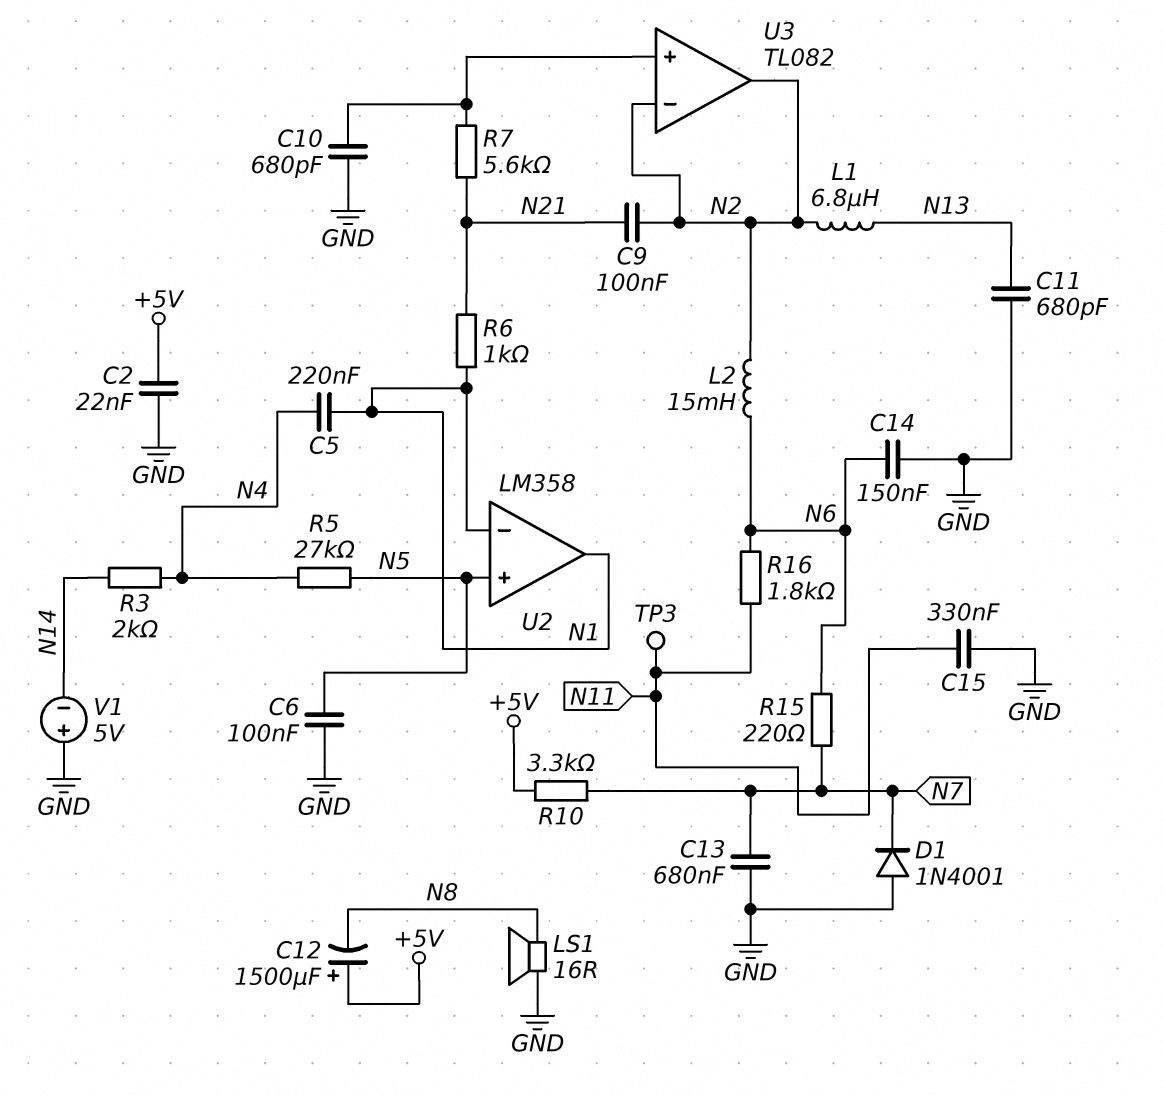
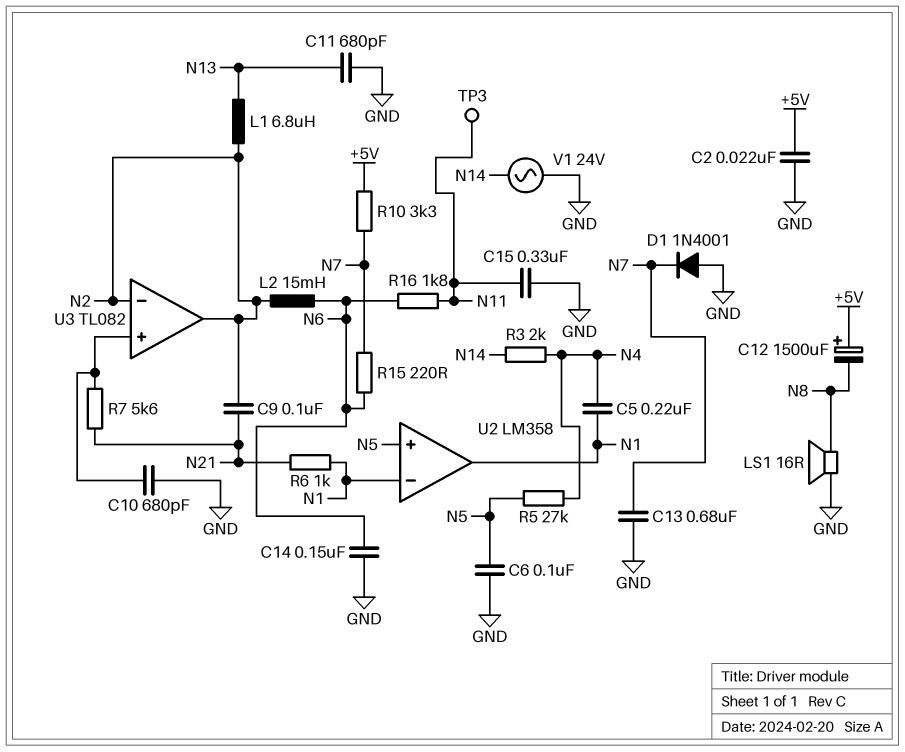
V1: 5V (plus GND, minus N14) -> AC 24V (GND, N14)

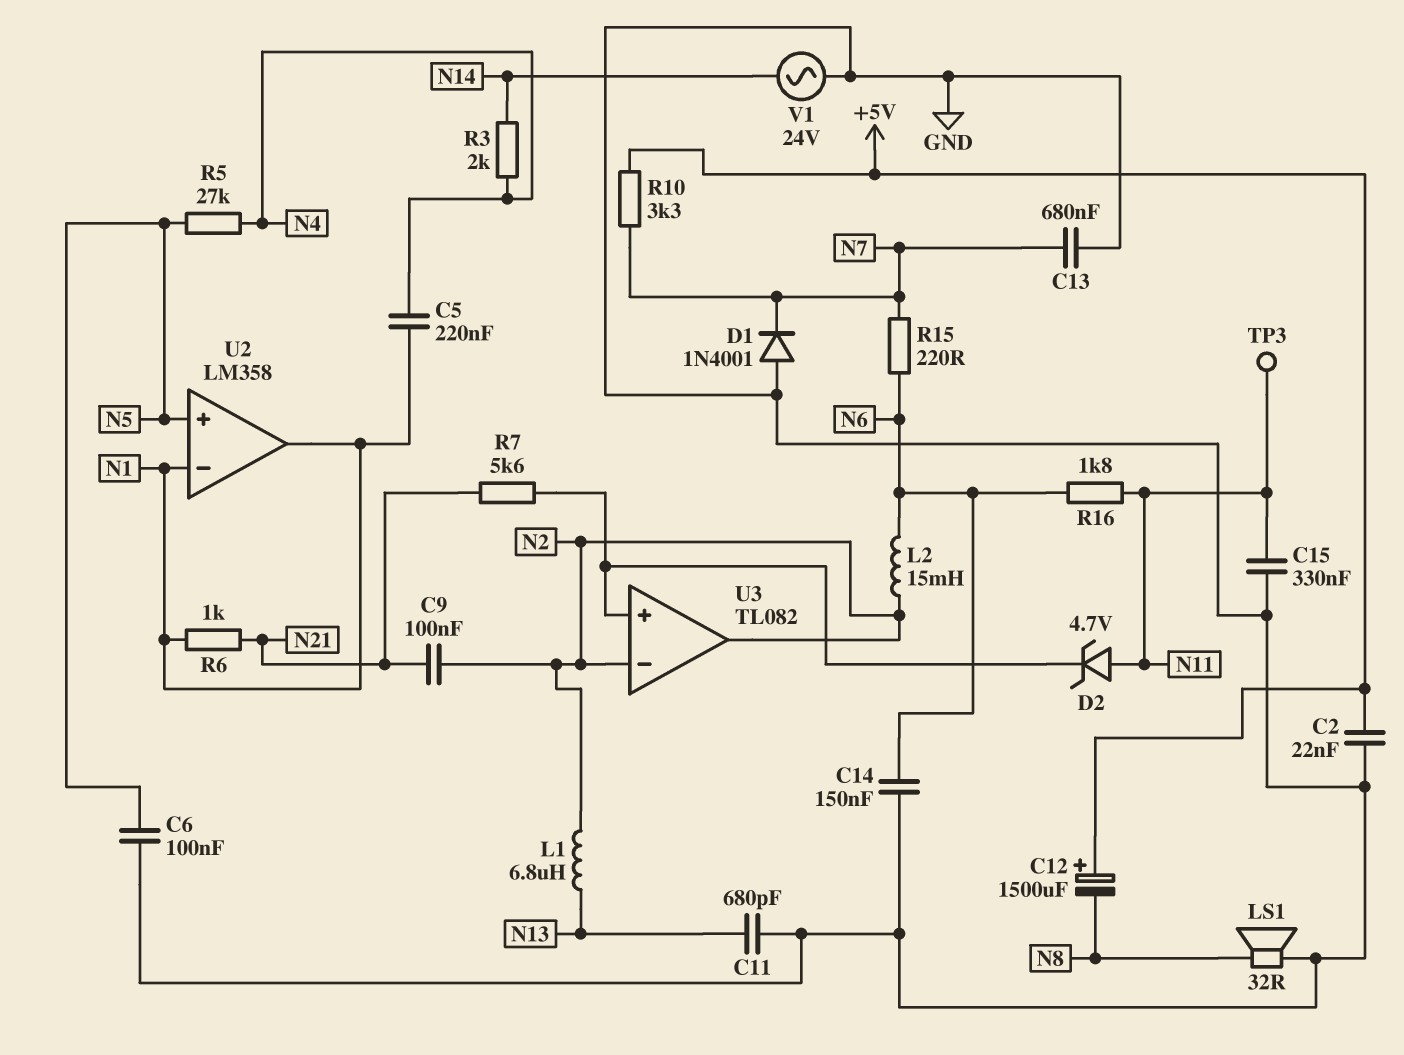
C10: 680pF (GND, U3/in+) -> none
D2: none -> zener 4.7V (A N11, K U3/in+)
LS1: speaker 16R (GND, N8) -> speaker 32R (GND, N8)

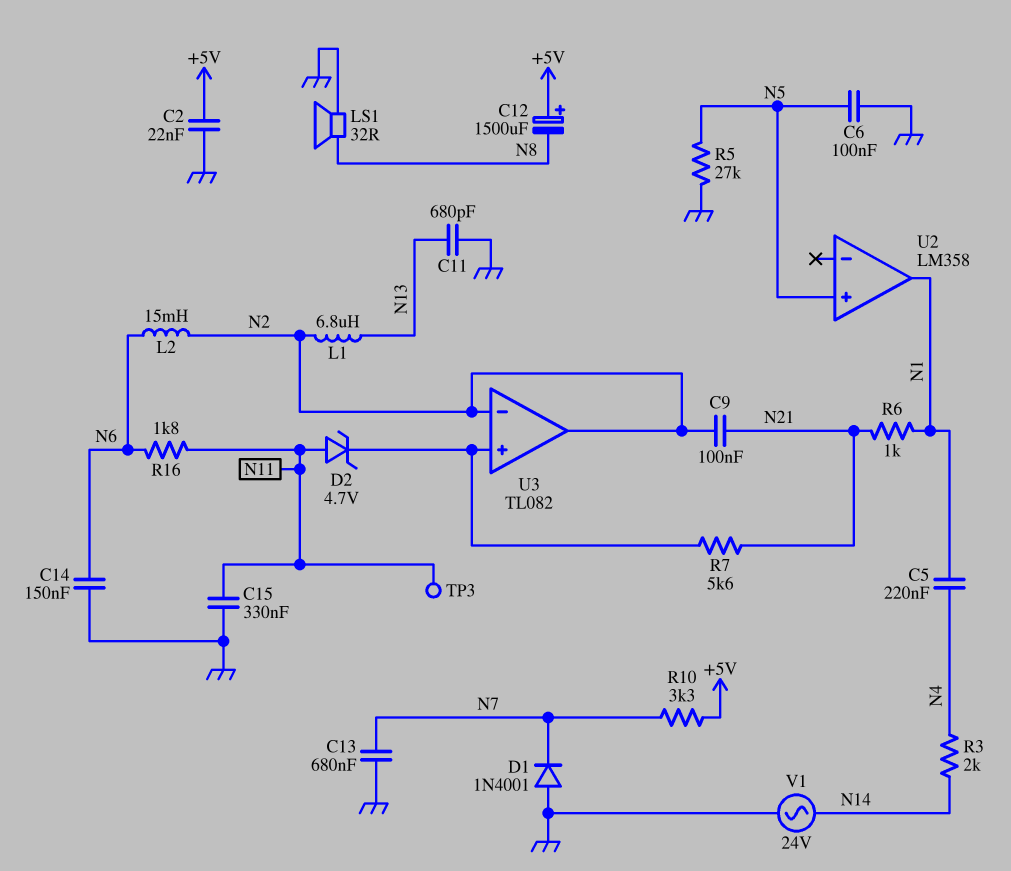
R5: 27k (N4, N5) -> 27k (GND, N5)
R15: 220 (N6, N7) -> none
U2 pin in-: N1 -> none

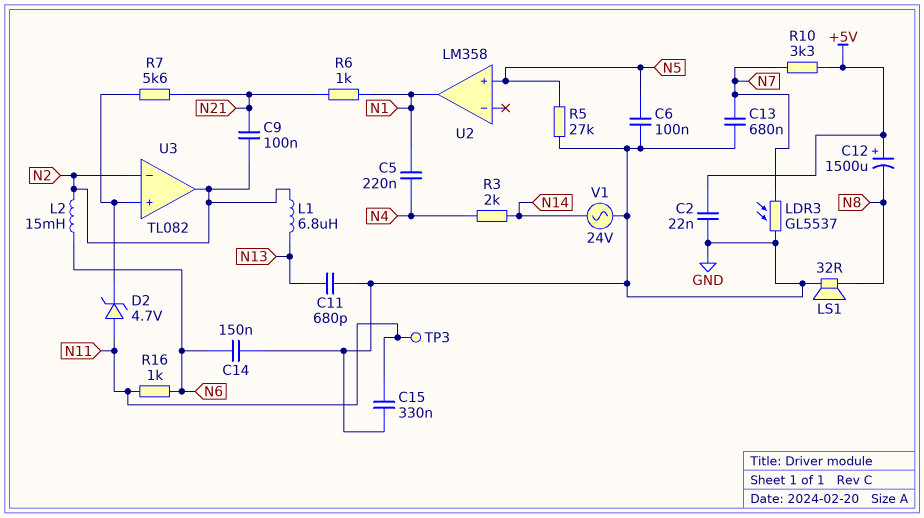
D1: diode 1N4001 (A GND, K N7) -> none
LDR3: none -> GL5537 (GND, N7)
R16: 1.8k (N6, N11) -> 1k (N6, N11)

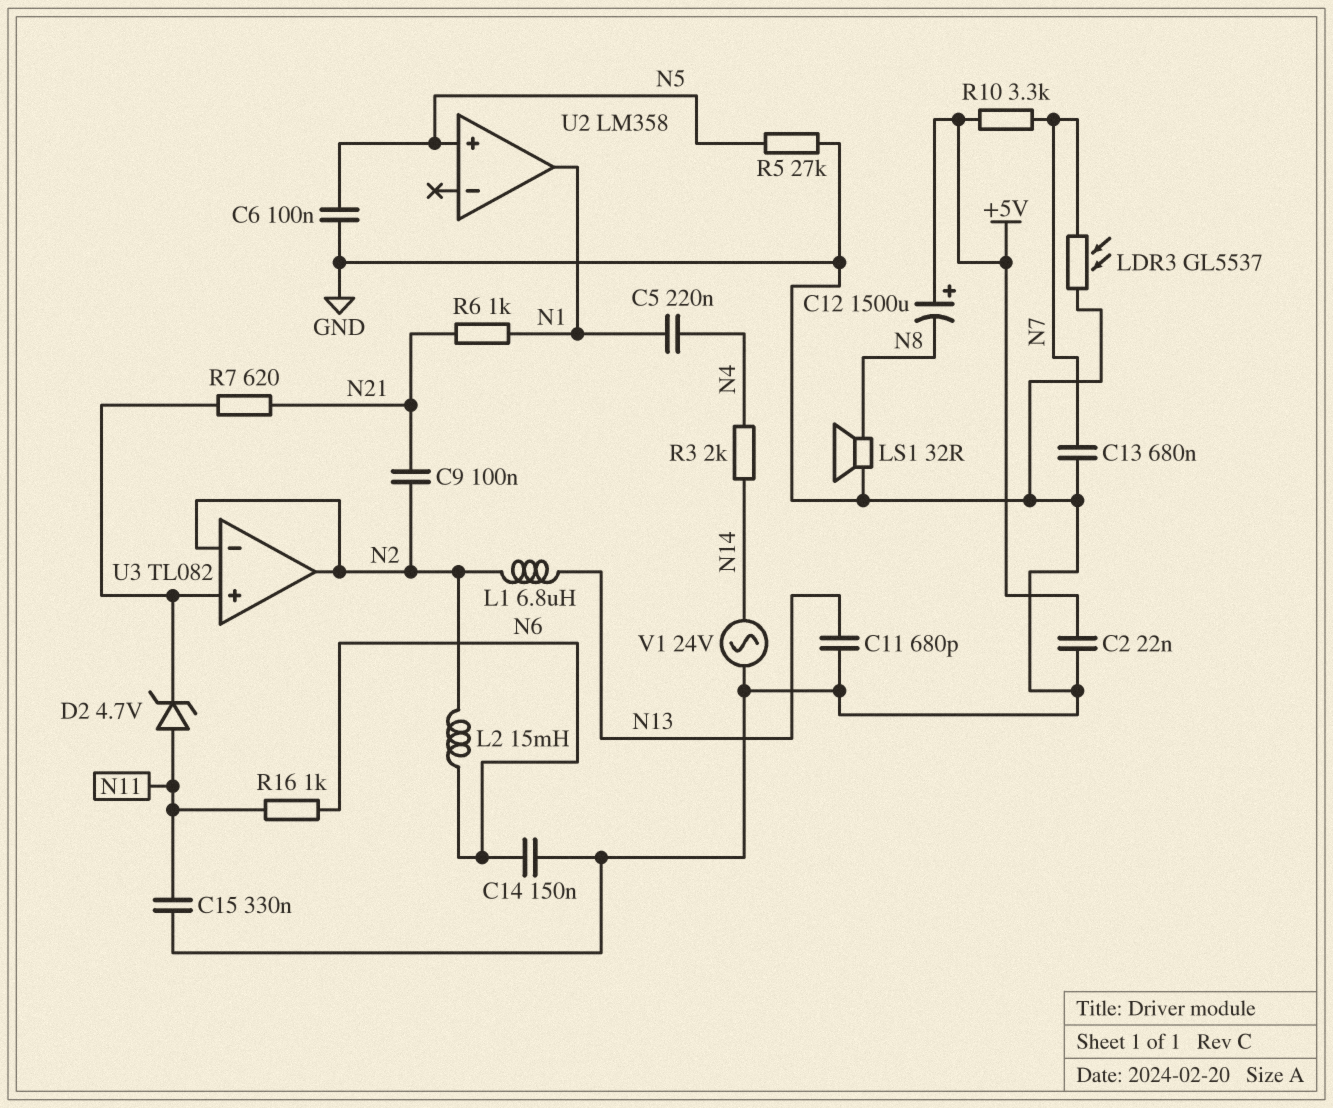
R7: 5.6k (N21, U3/in+) -> 620 (N21, U3/in+)
TP3: test point (N11) -> none

